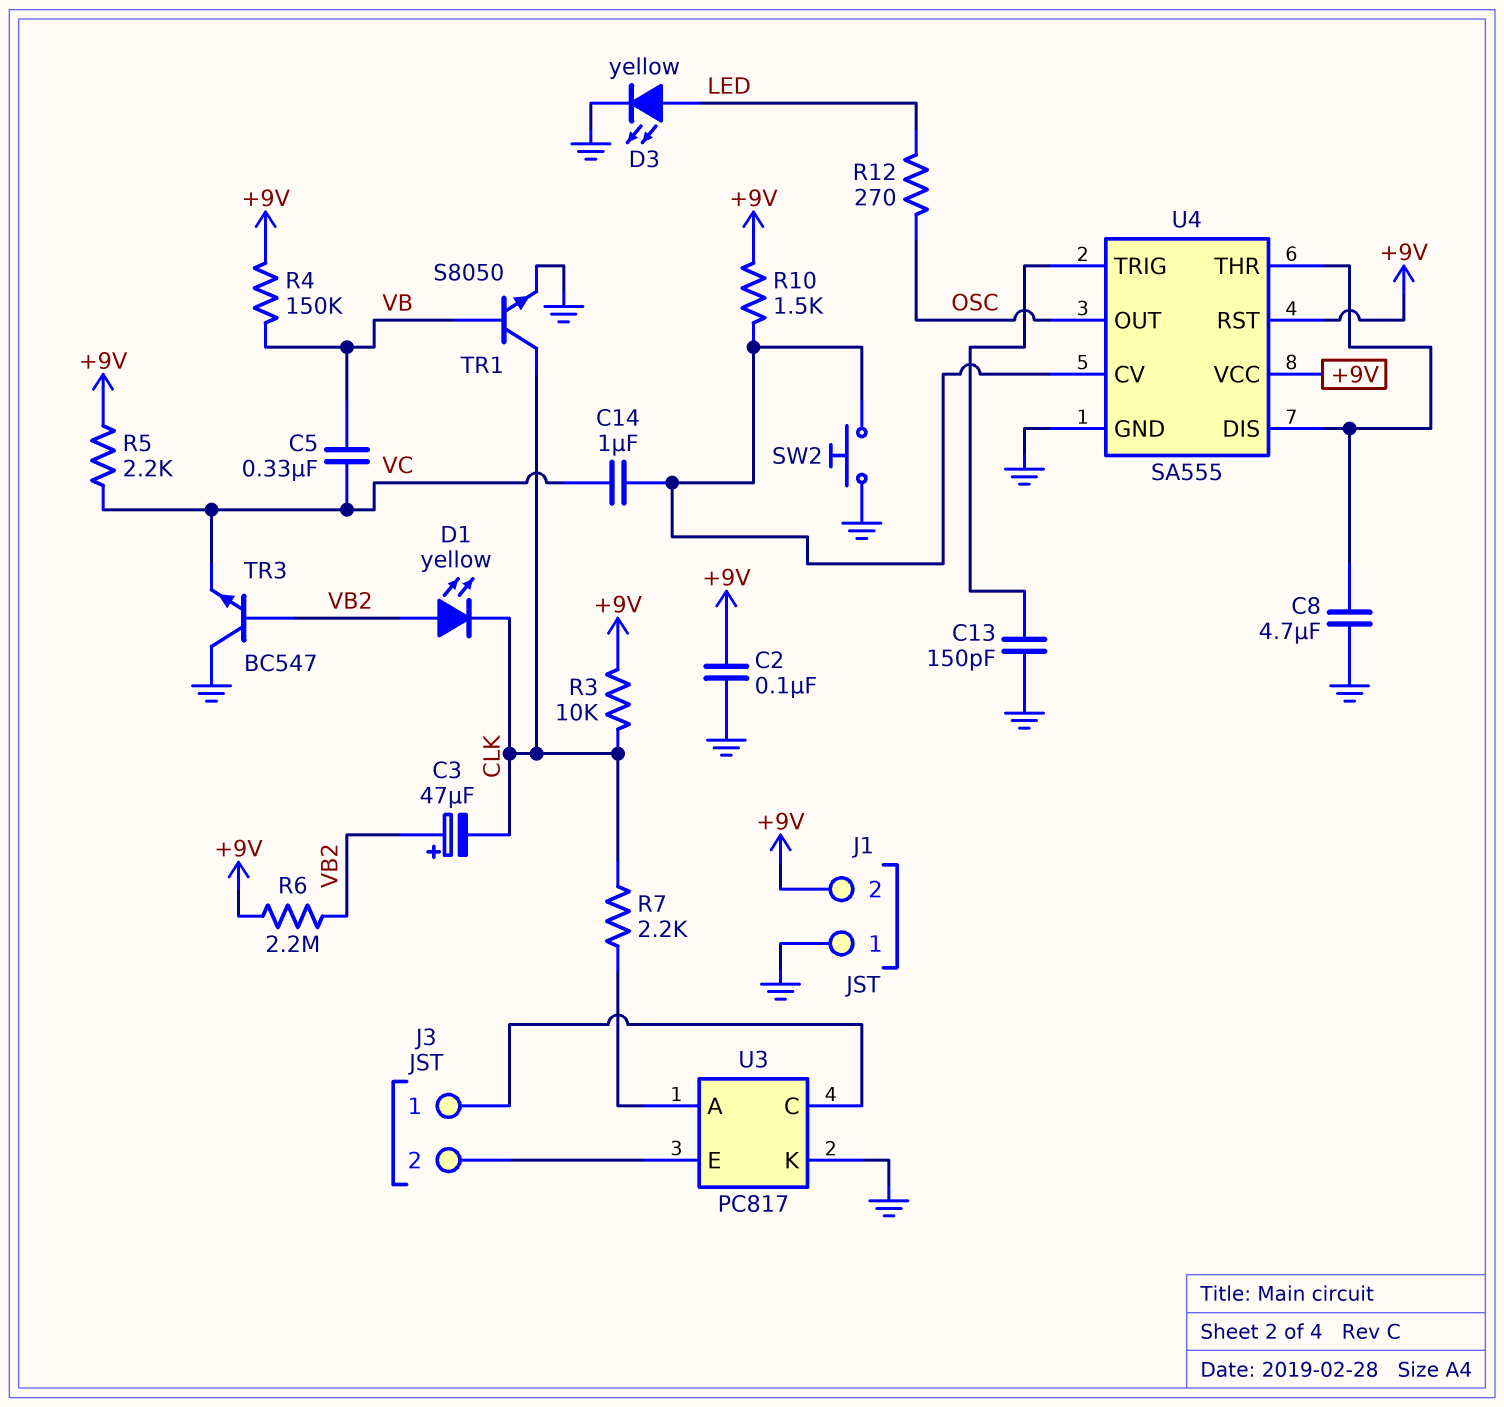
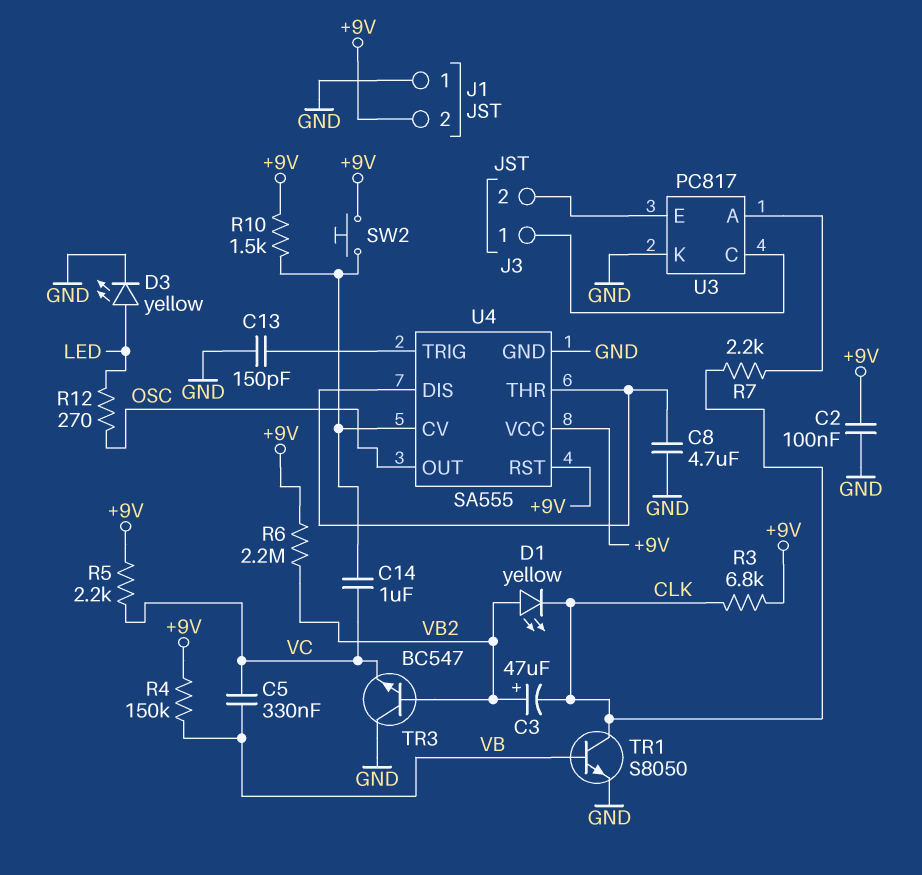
R3: 10k (+9V, CLK) -> 6.8k (+9V, CLK)
SW2: button (GND, U4/CV) -> button (+9V, U4/CV)

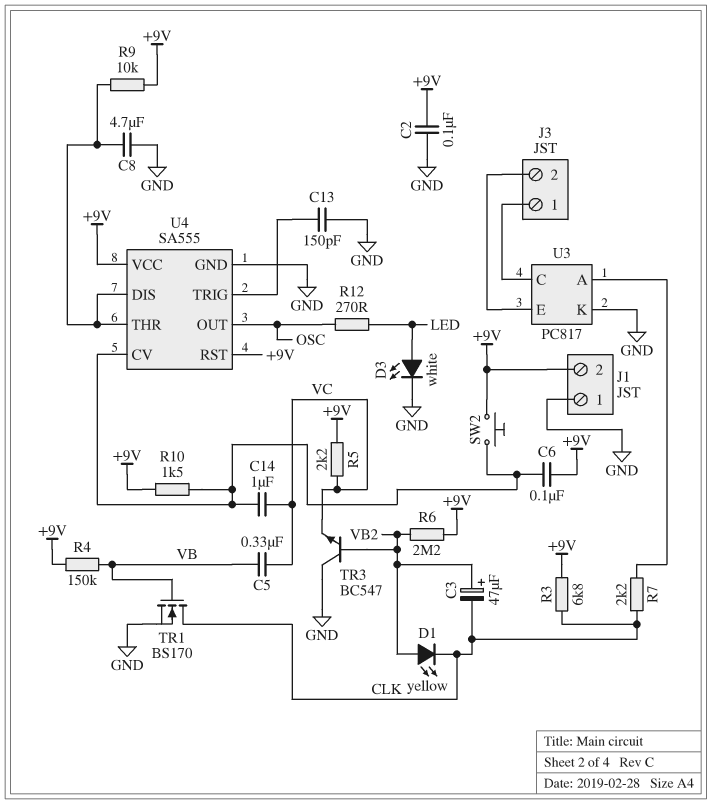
C6: none -> 100nF (+9V, U4/CV)
D3: LED yellow (A LED, K GND) -> LED white (A LED, K GND)
R9: none -> 10k (+9V, U4/DIS)
TR1: NPN S8050 (B VB, C CLK, E GND) -> NMOS BS170 (G VB, D CLK, S GND)

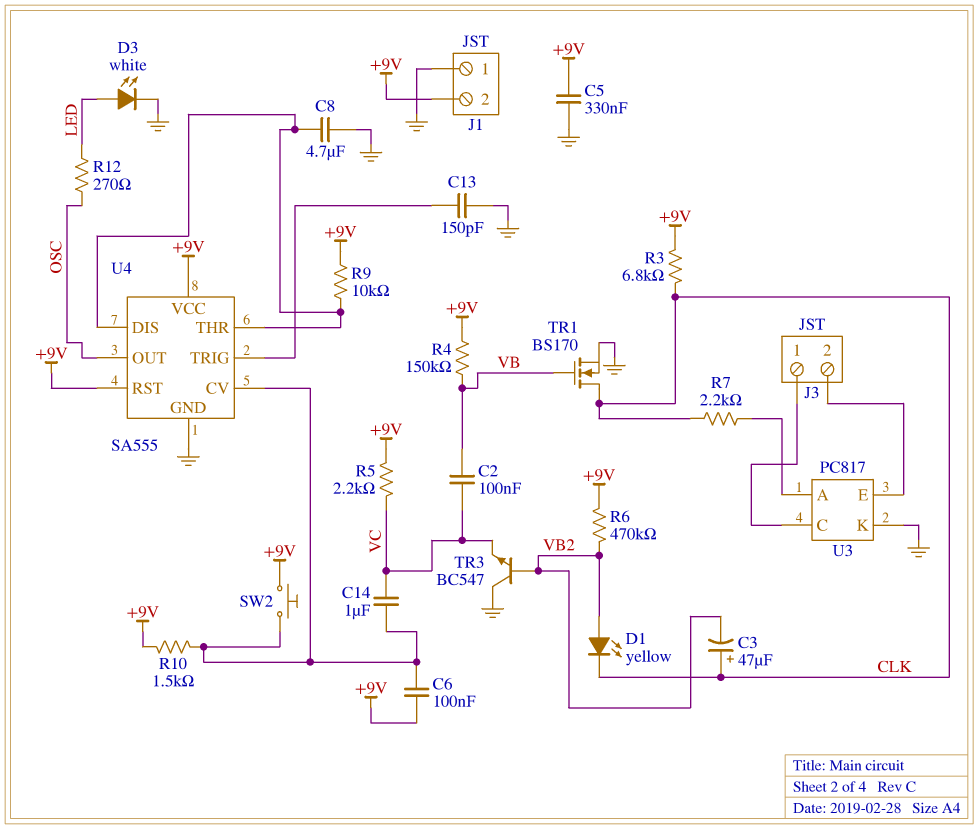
C2: 100nF (+9V, GND) -> 100nF (VB, VC)
C3: 47uF (plus VB2, minus CLK) -> 47uF (plus CLK, minus VB2)
C5: 330nF (VB, VC) -> 330nF (+9V, GND)
R6: 2.2M (+9V, VB2) -> 470k (+9V, VB2)

